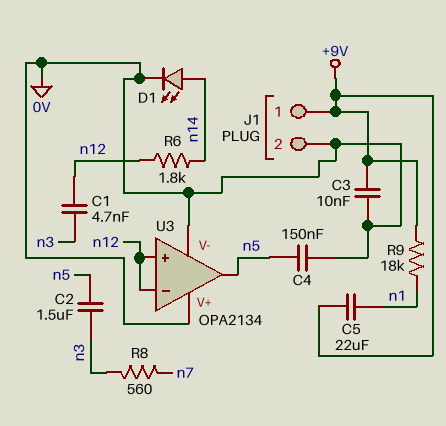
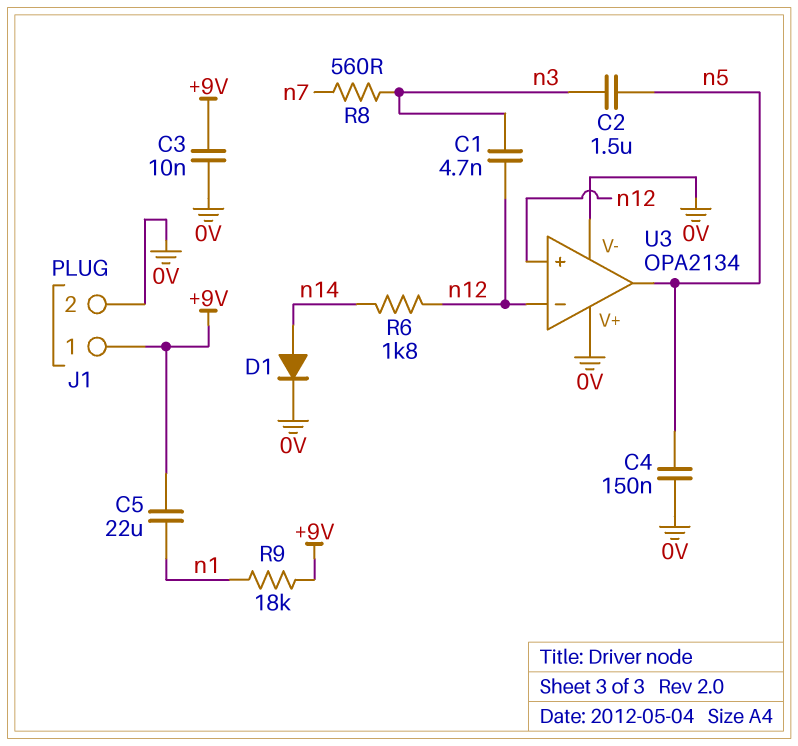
D1: LED (A n14, K 0V) -> diode (A n14, K 0V)

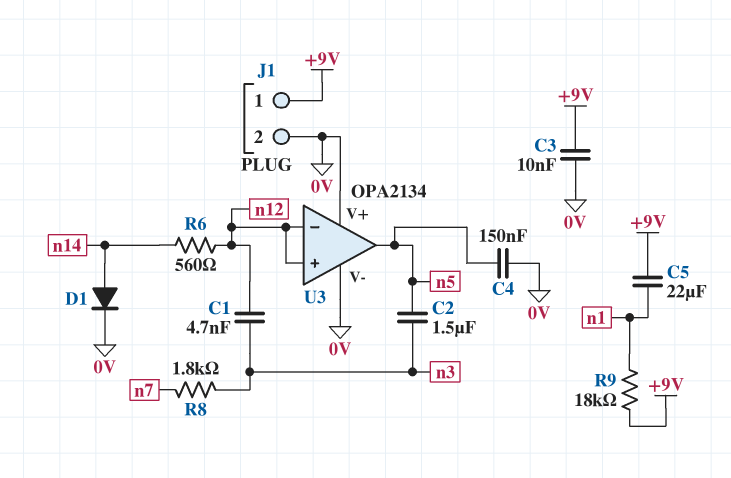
R6: 1.8k (n12, n14) -> 560 (n12, n14)
R8: 560 (n3, n7) -> 1.8k (n3, n7)

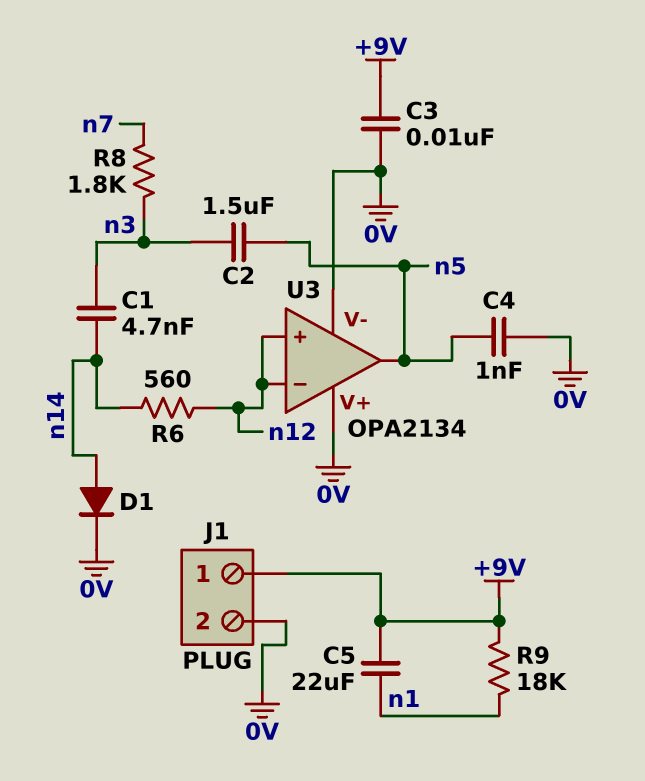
C1: 4.7nF (n3, n12) -> 4.7nF (n3, n14)
C4: 150nF (0V, n5) -> 1nF (0V, n5)

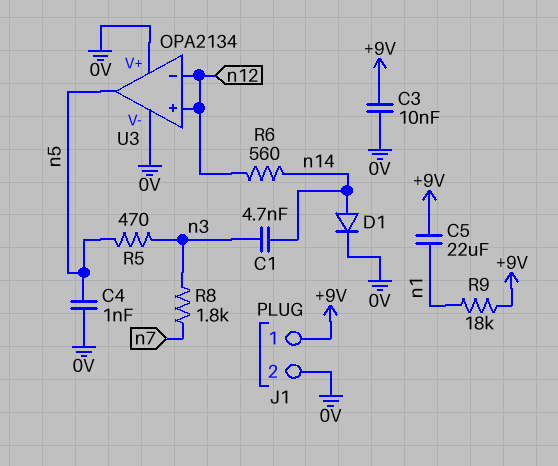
C2: 1.5uF (n3, n5) -> none
R5: none -> 470 (n3, n5)

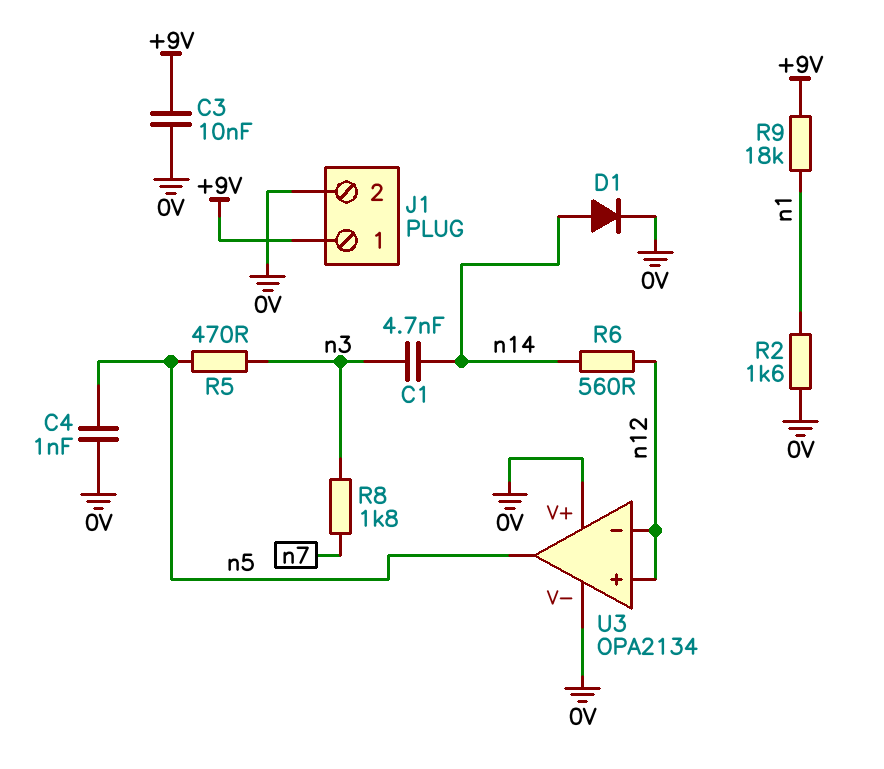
C5: 22uF (+9V, n1) -> none
R2: none -> 1.6k (0V, n1)

